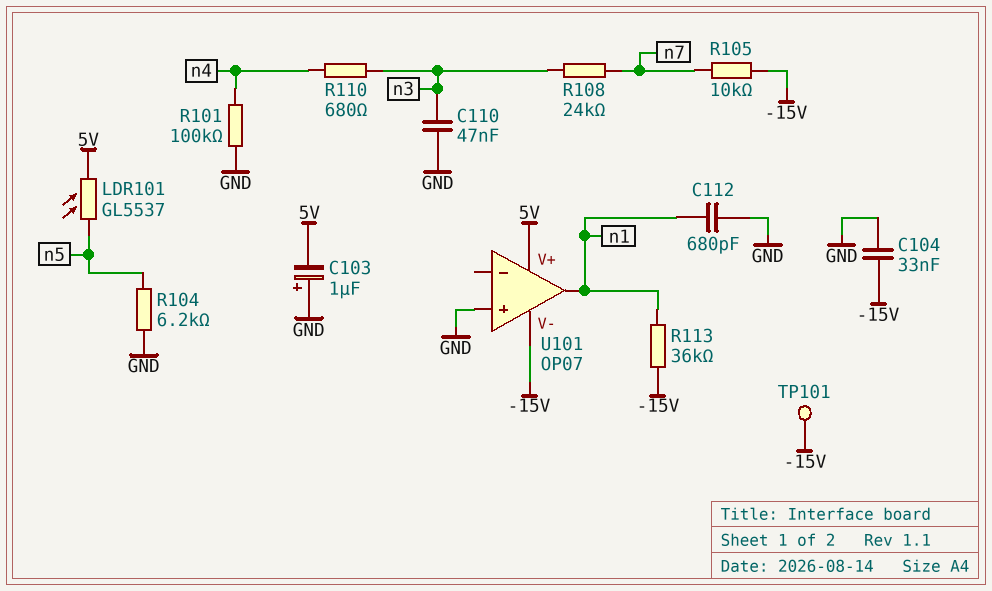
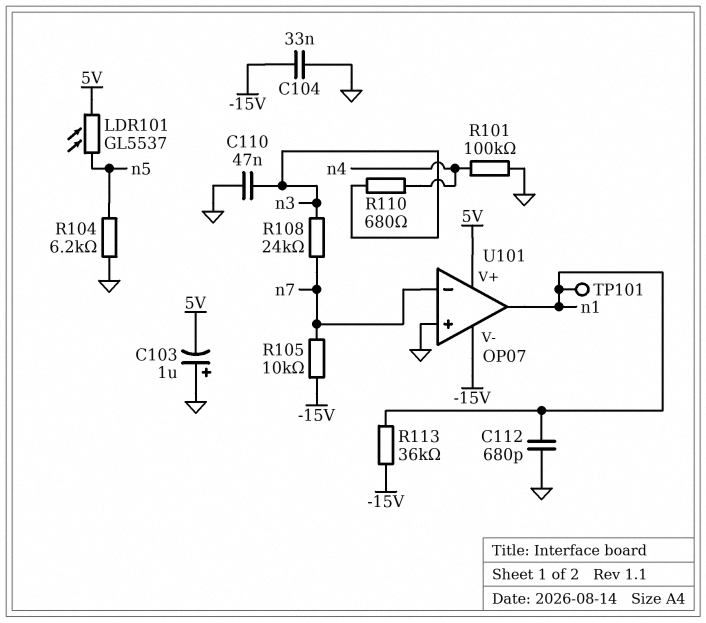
TP101: test point (-15V) -> test point (n1)
U101 pin in-: none -> n7

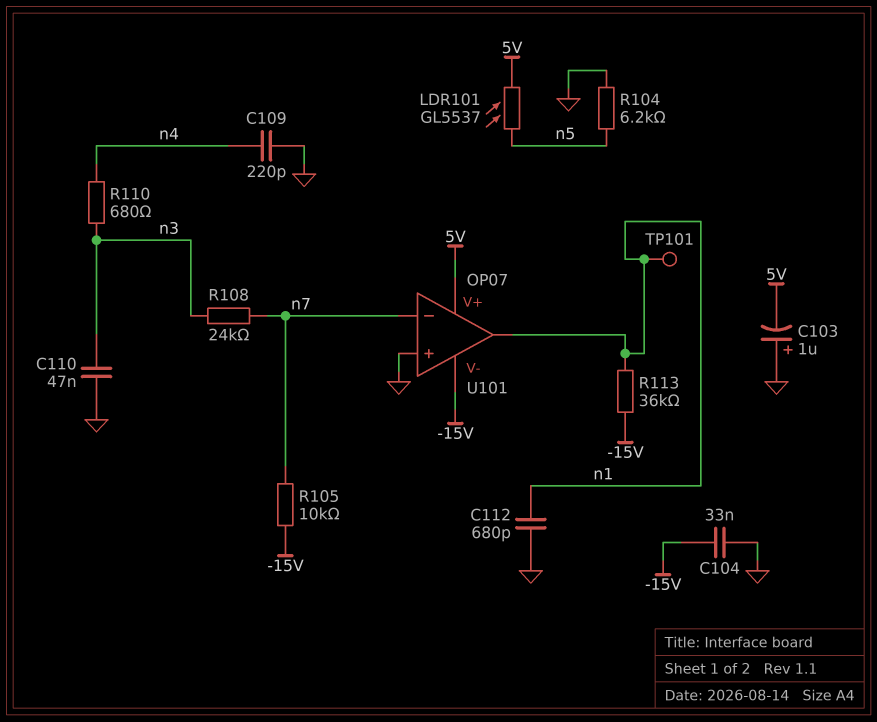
C109: none -> 220pF (GND, n4)
R101: 100k (GND, n4) -> none

